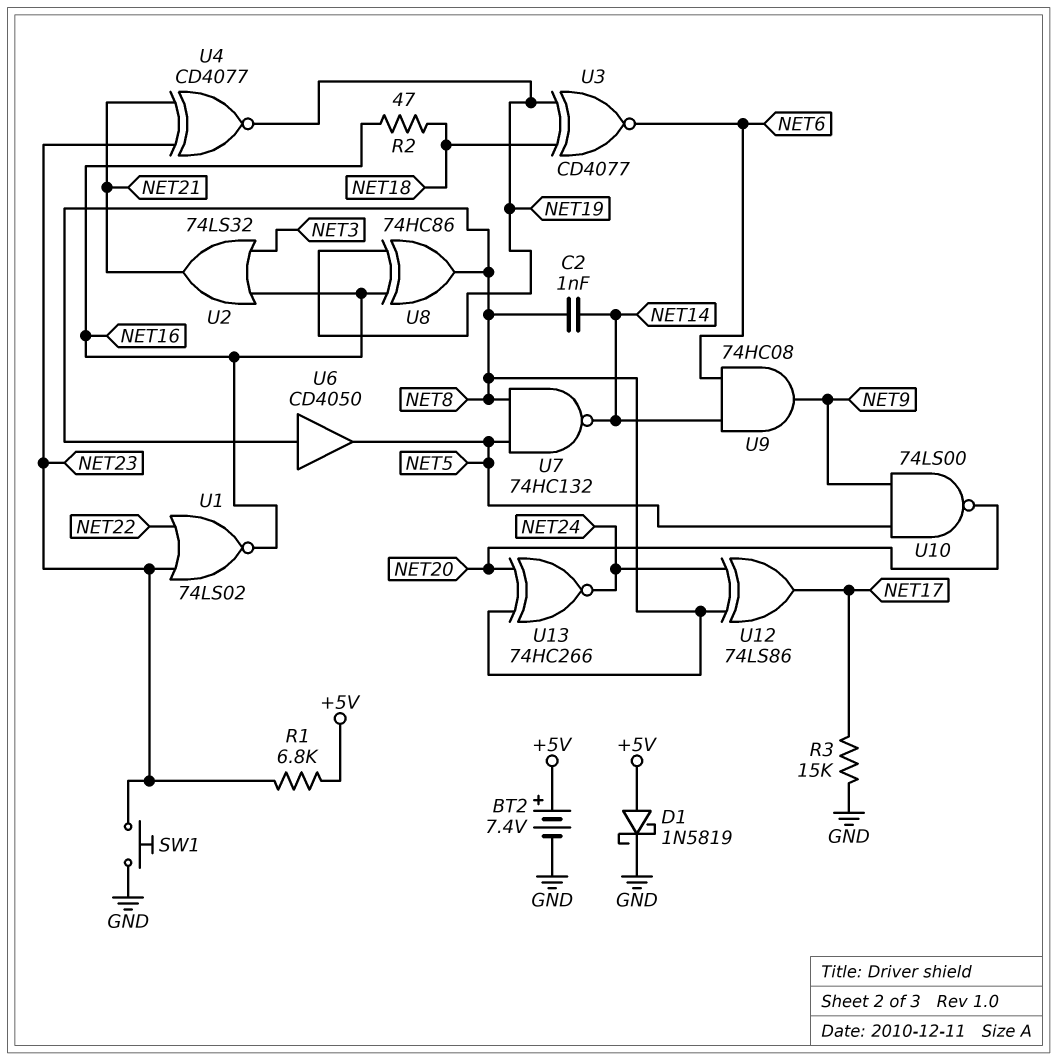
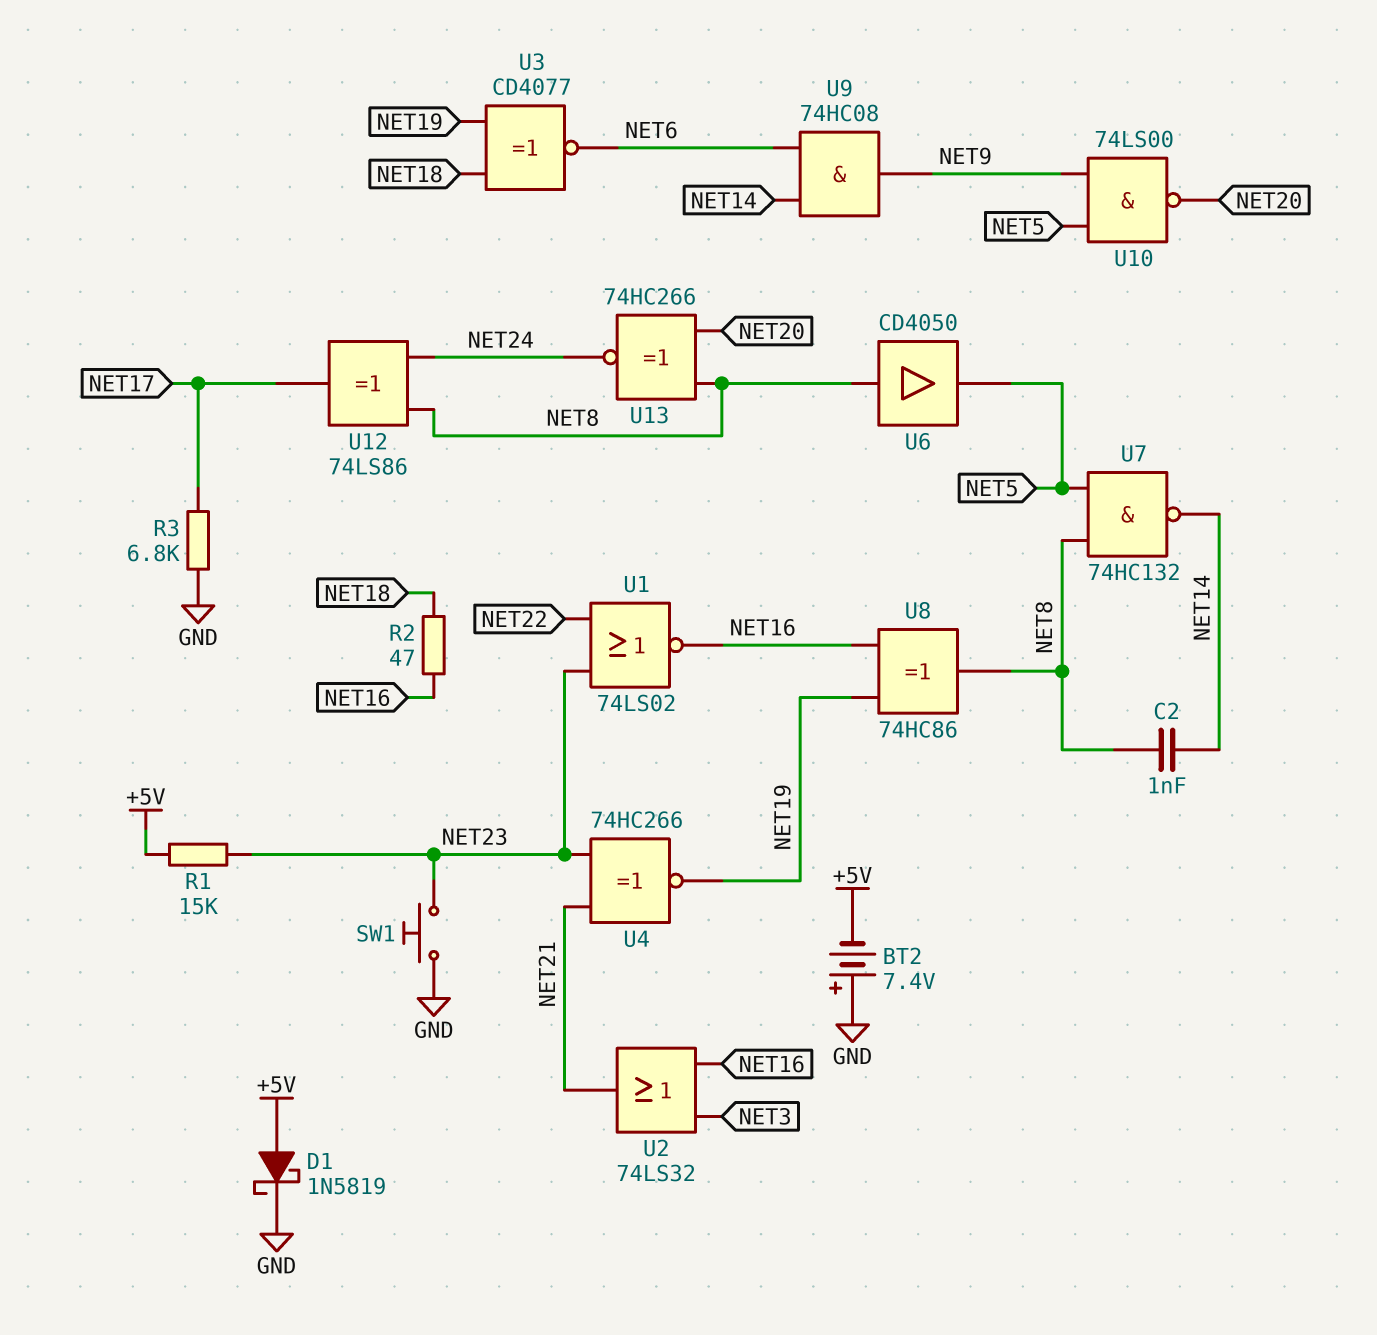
BT2: 7.4V (plus +5V, minus GND) -> 7.4V (plus GND, minus +5V)
R1: 6.8k (+5V, NET23) -> 15k (+5V, NET23)
R3: 15k (GND, NET17) -> 6.8k (GND, NET17)
U4: XNOR CD4077 (in NET21, in NET23, out NET19) -> XNOR 74HC266 (in NET21, in NET23, out NET19)

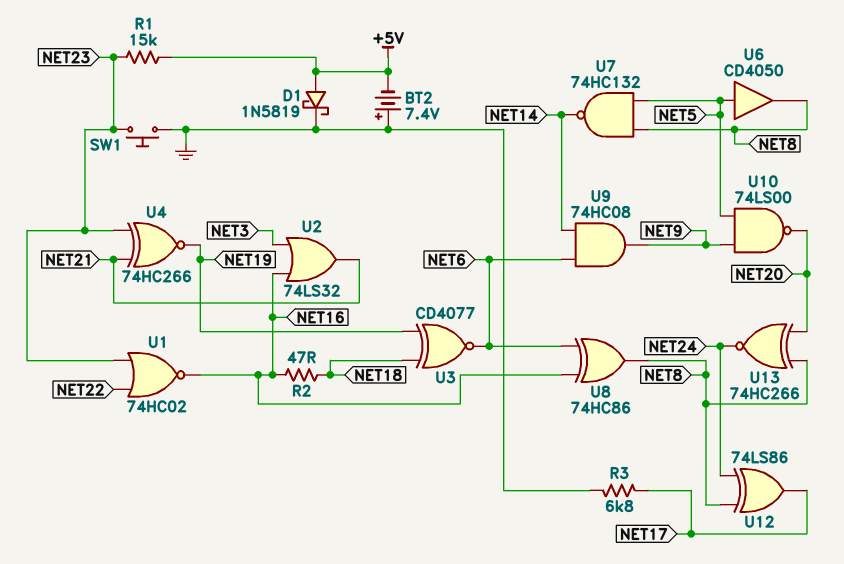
C2: 1nF (NET8, NET14) -> none
U1: NOR 74LS02 (in NET22, in NET23, out NET16) -> NOR 74HC02 (in NET22, in NET23, out NET16)
U6: buffer CD4050 (in NET8, out NET5) -> buffer CD4050 (in NET5, out NET8)
U8: XOR 74HC86 (in NET16, in NET19, out NET8) -> XOR 74HC86 (in NET6, in NET16, out NET8)

